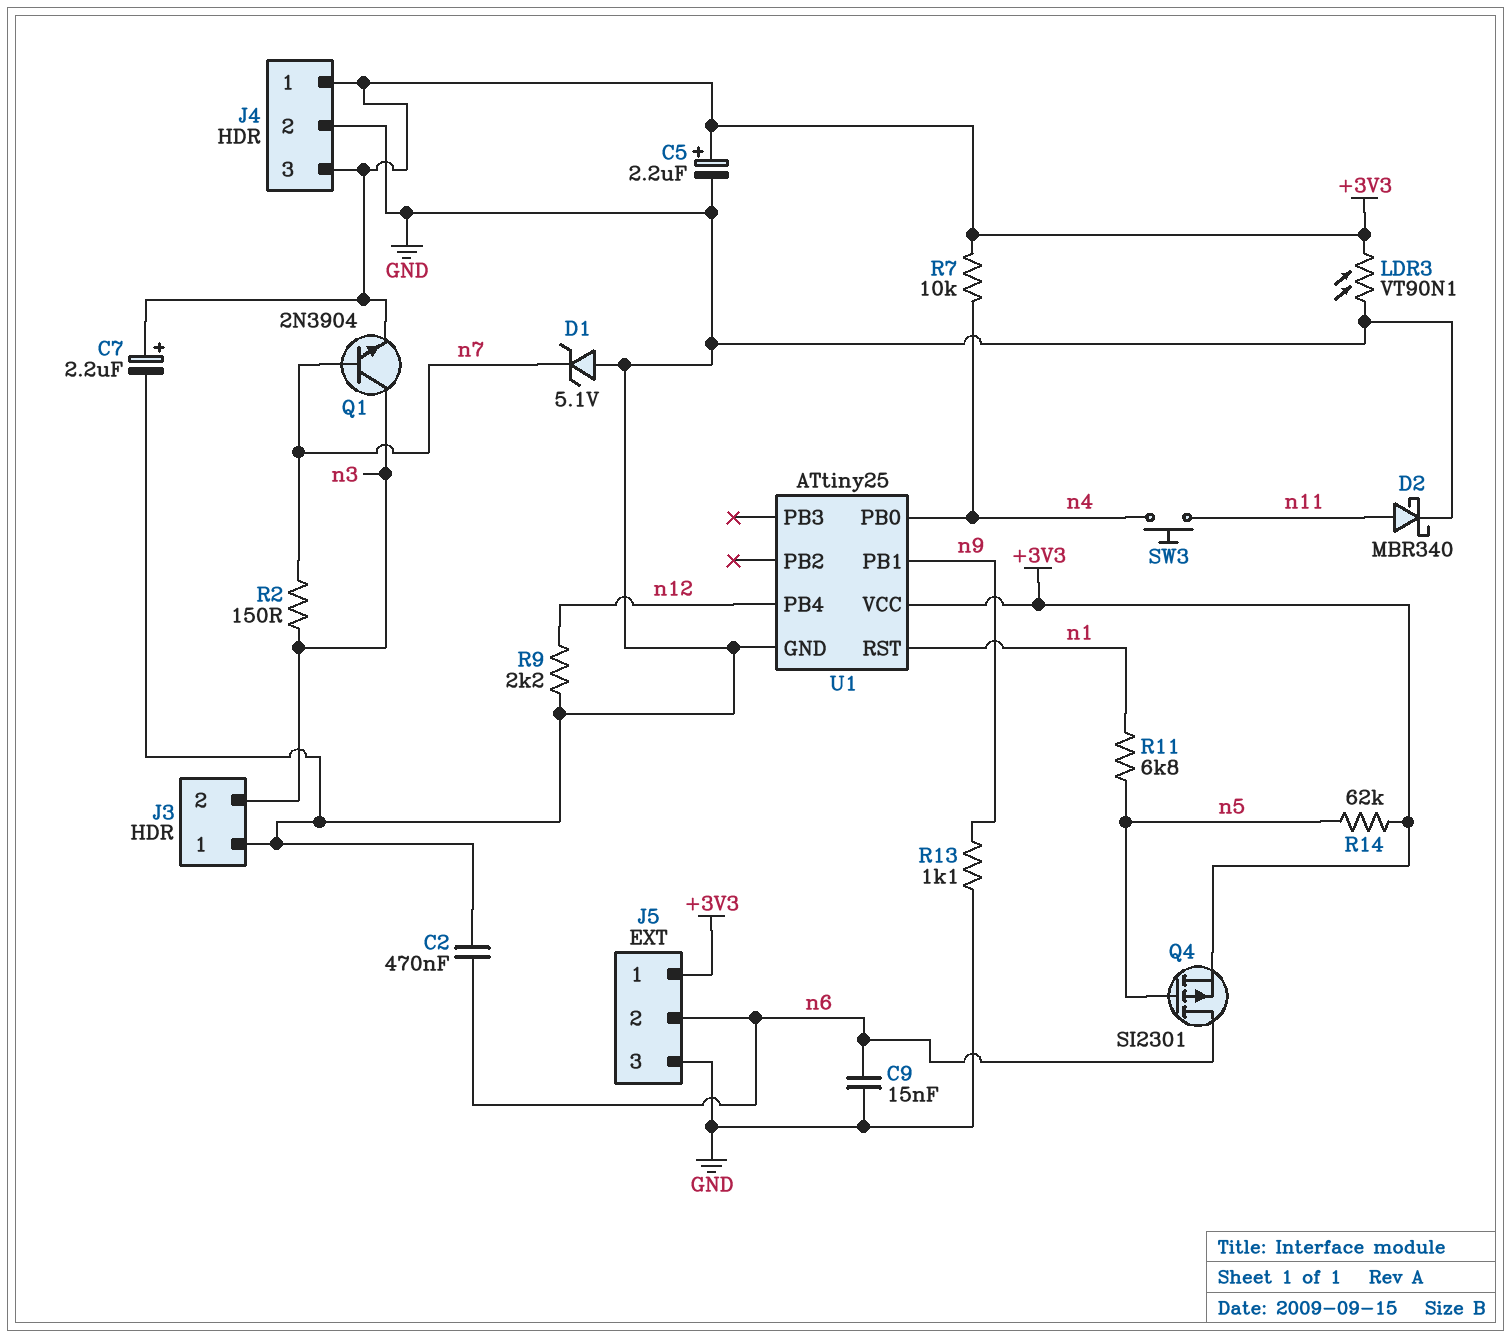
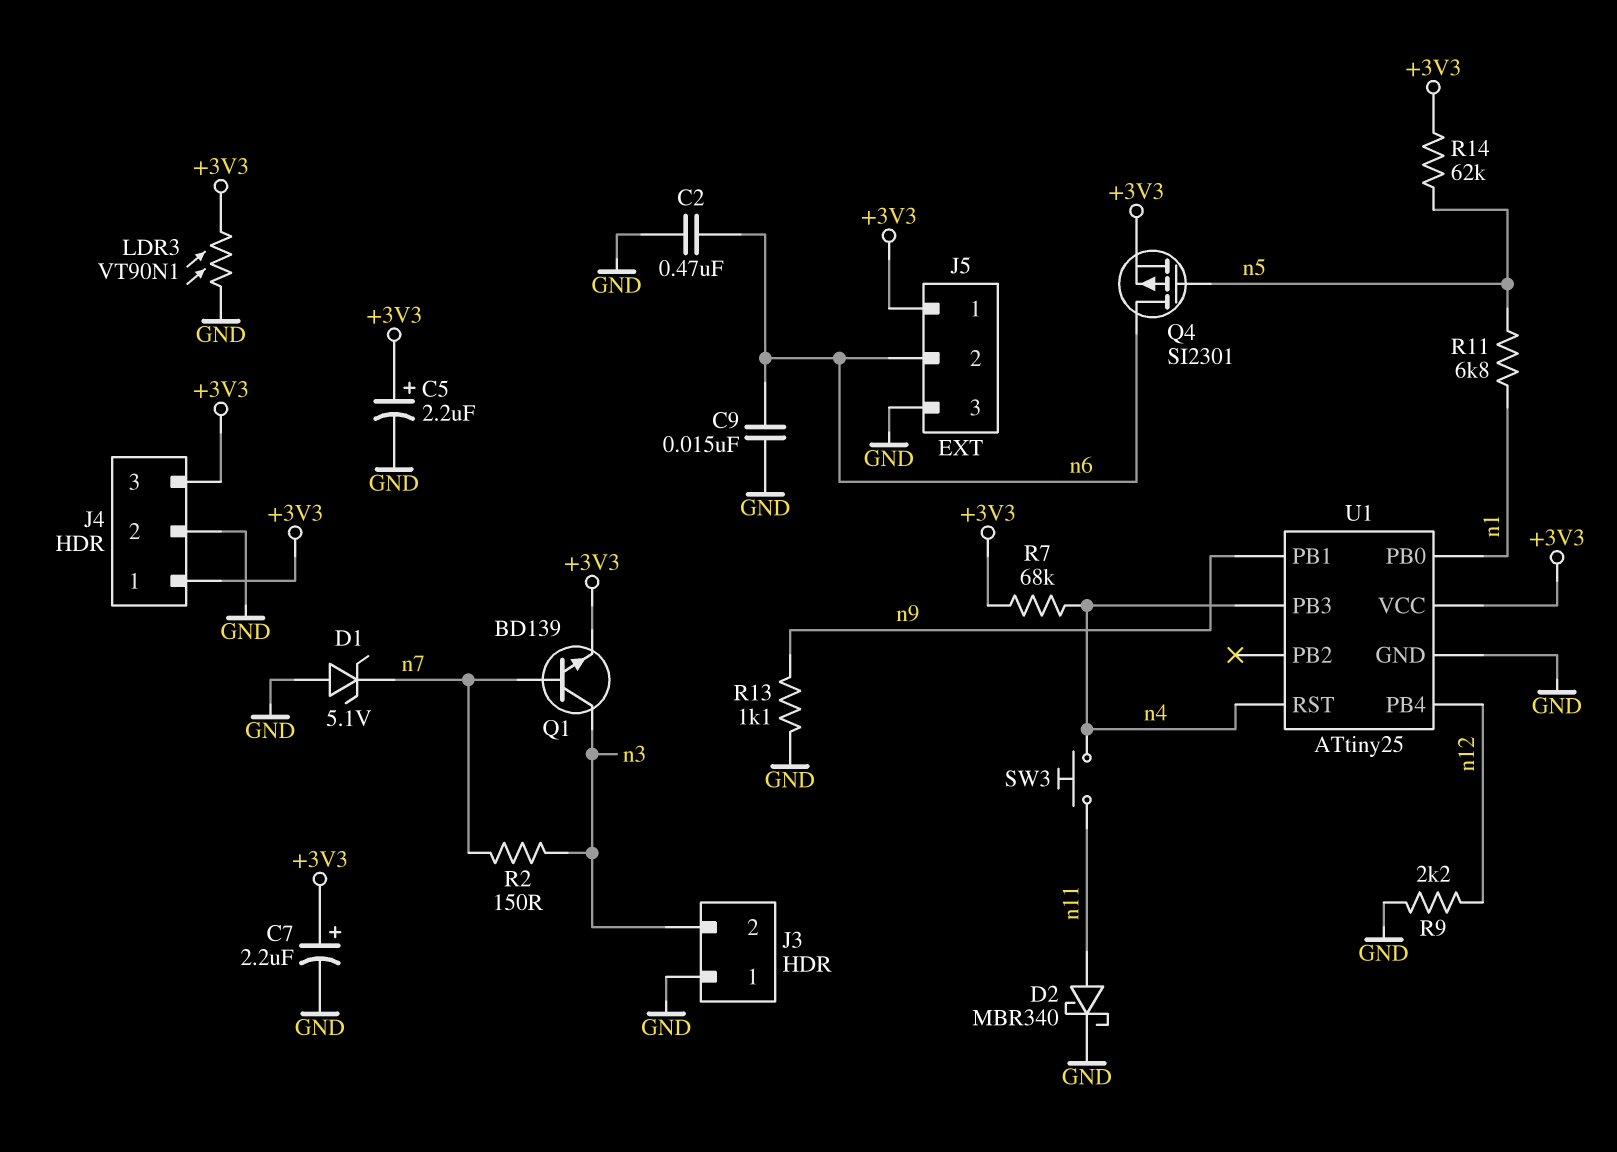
Q1: NPN 2N3904 (B n7, C n3, E +3V3) -> NPN BD139 (B n7, C n3, E +3V3)
R7: 10k (+3V3, n4) -> 68k (+3V3, n4)
U1 pin PB0: n4 -> n1
U1 pin PB3: none -> n4
U1 pin RST: n1 -> n4

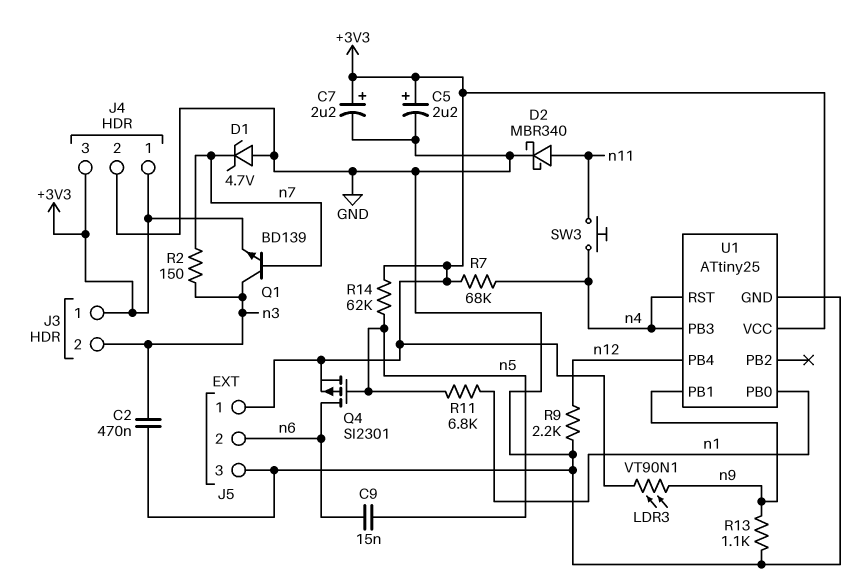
C2: 470nF (GND, n6) -> 470nF (GND, n3)
C9: 15nF (GND, n6) -> 15nF (n5, n6)
D1: zener 5.1V (A GND, K n7) -> zener 4.7V (A GND, K n7)
J3 pin 1: GND -> +3V3
LDR3: VT90N1 (+3V3, GND) -> VT90N1 (+3V3, n9)

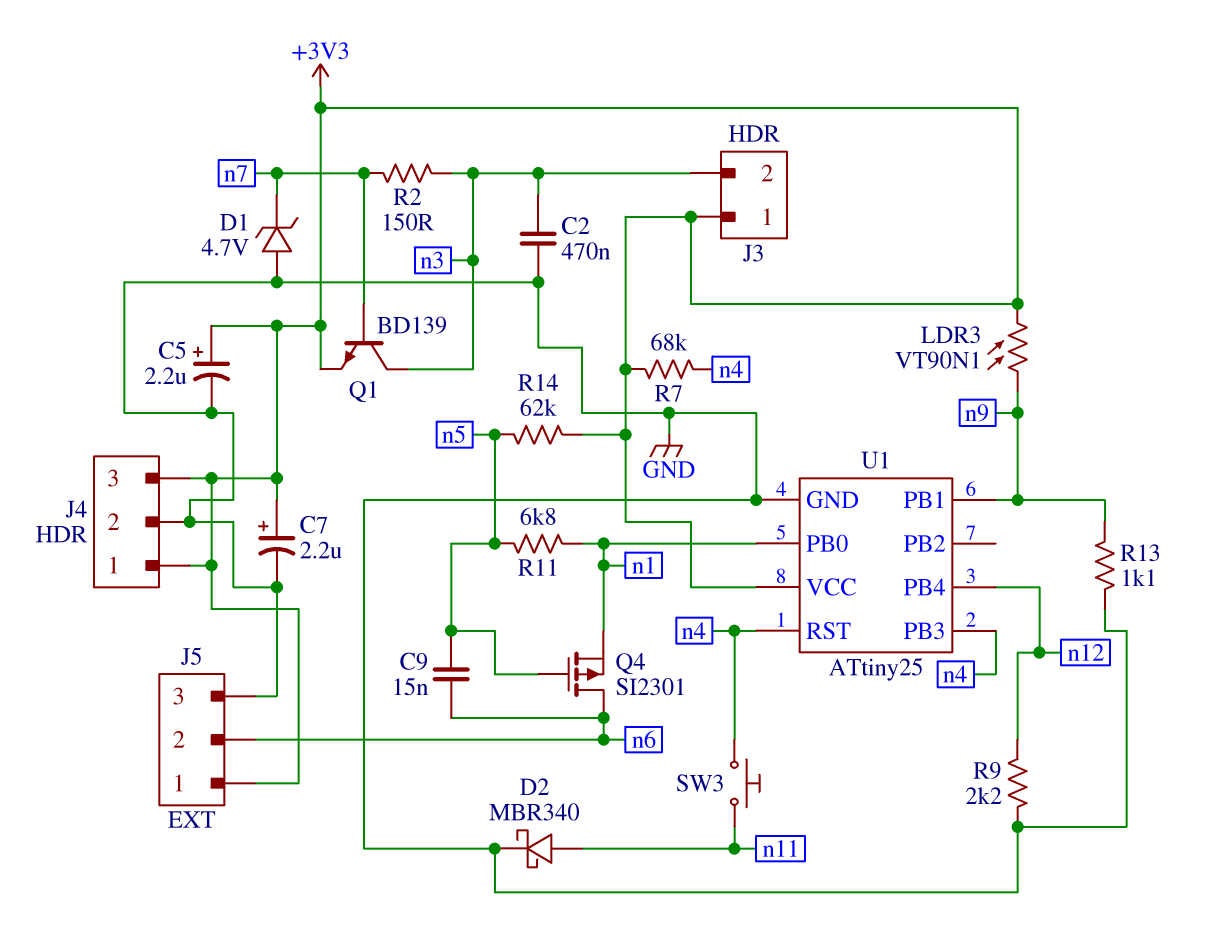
Q4: PMOS SI2301 (G n5, D n6, S +3V3) -> PMOS SI2301 (G n5, D n6, S n1)

